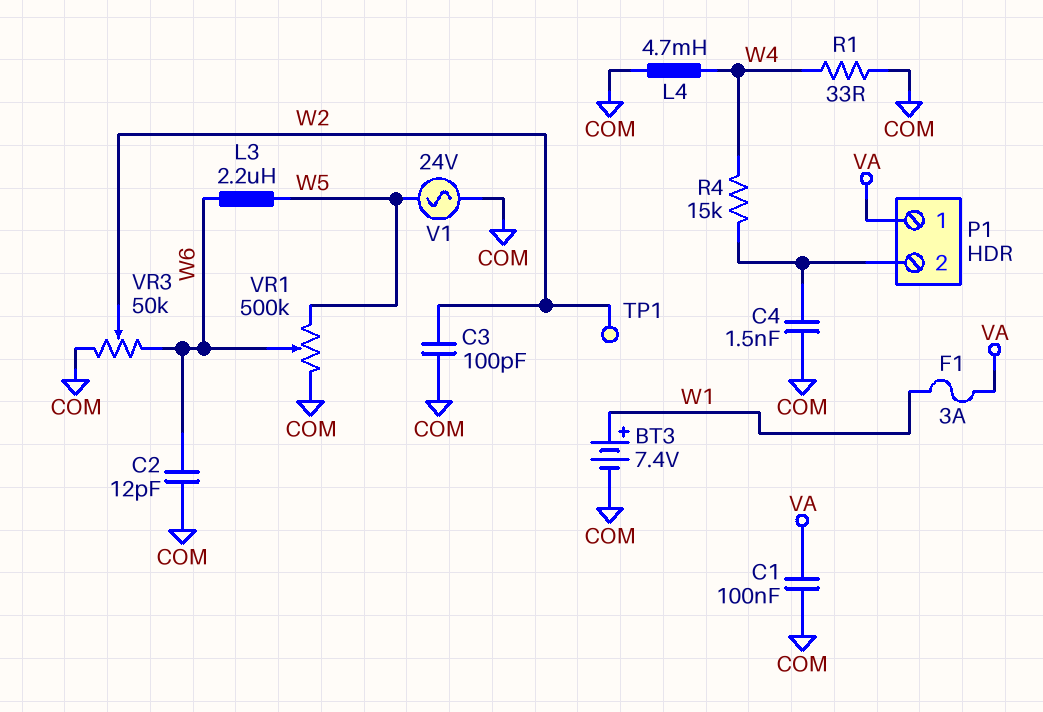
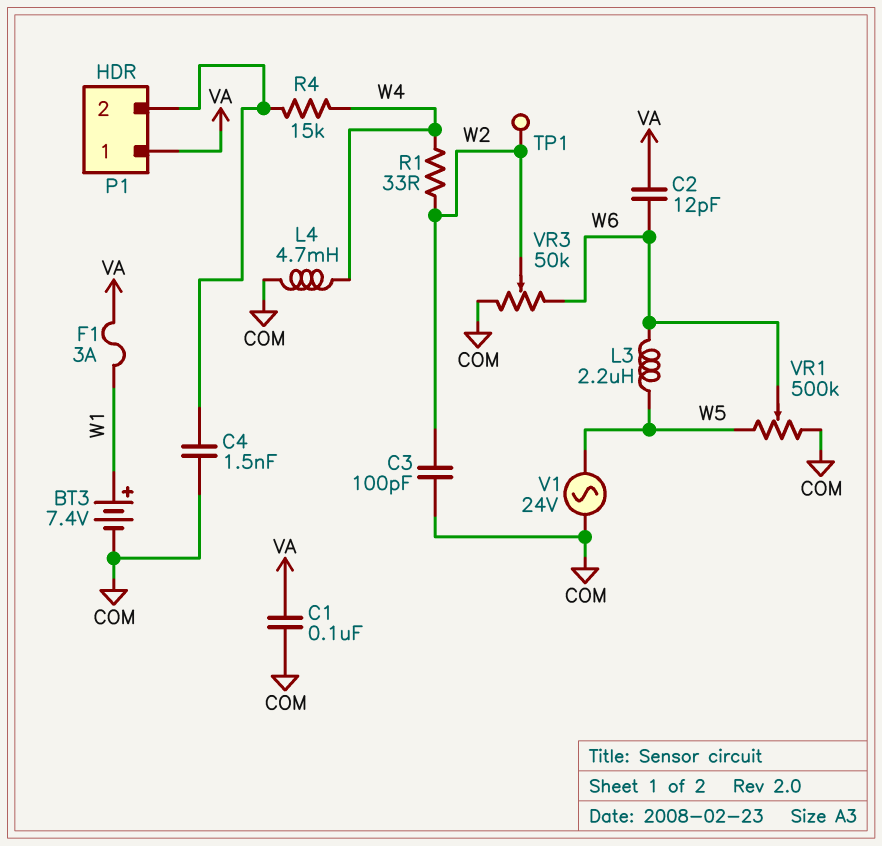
C2: 12pF (COM, W6) -> 12pF (VA, W6)
R1: 33 (COM, W4) -> 33 (W2, W4)

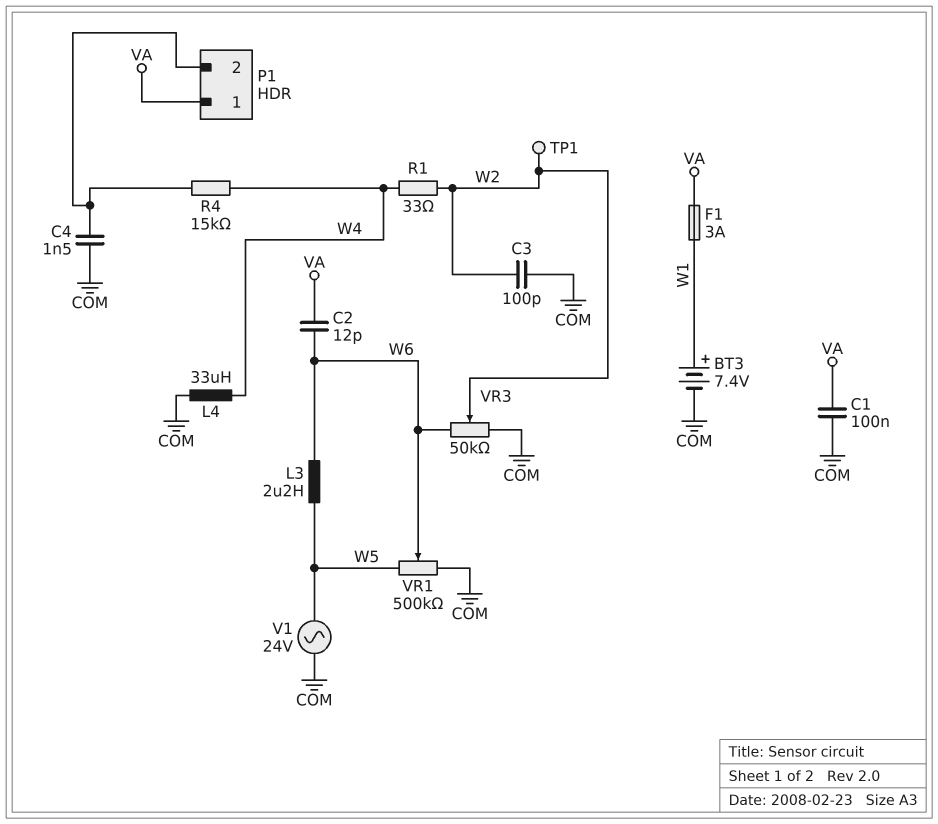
L4: 4.7mH (COM, W4) -> 33uH (COM, W4)

